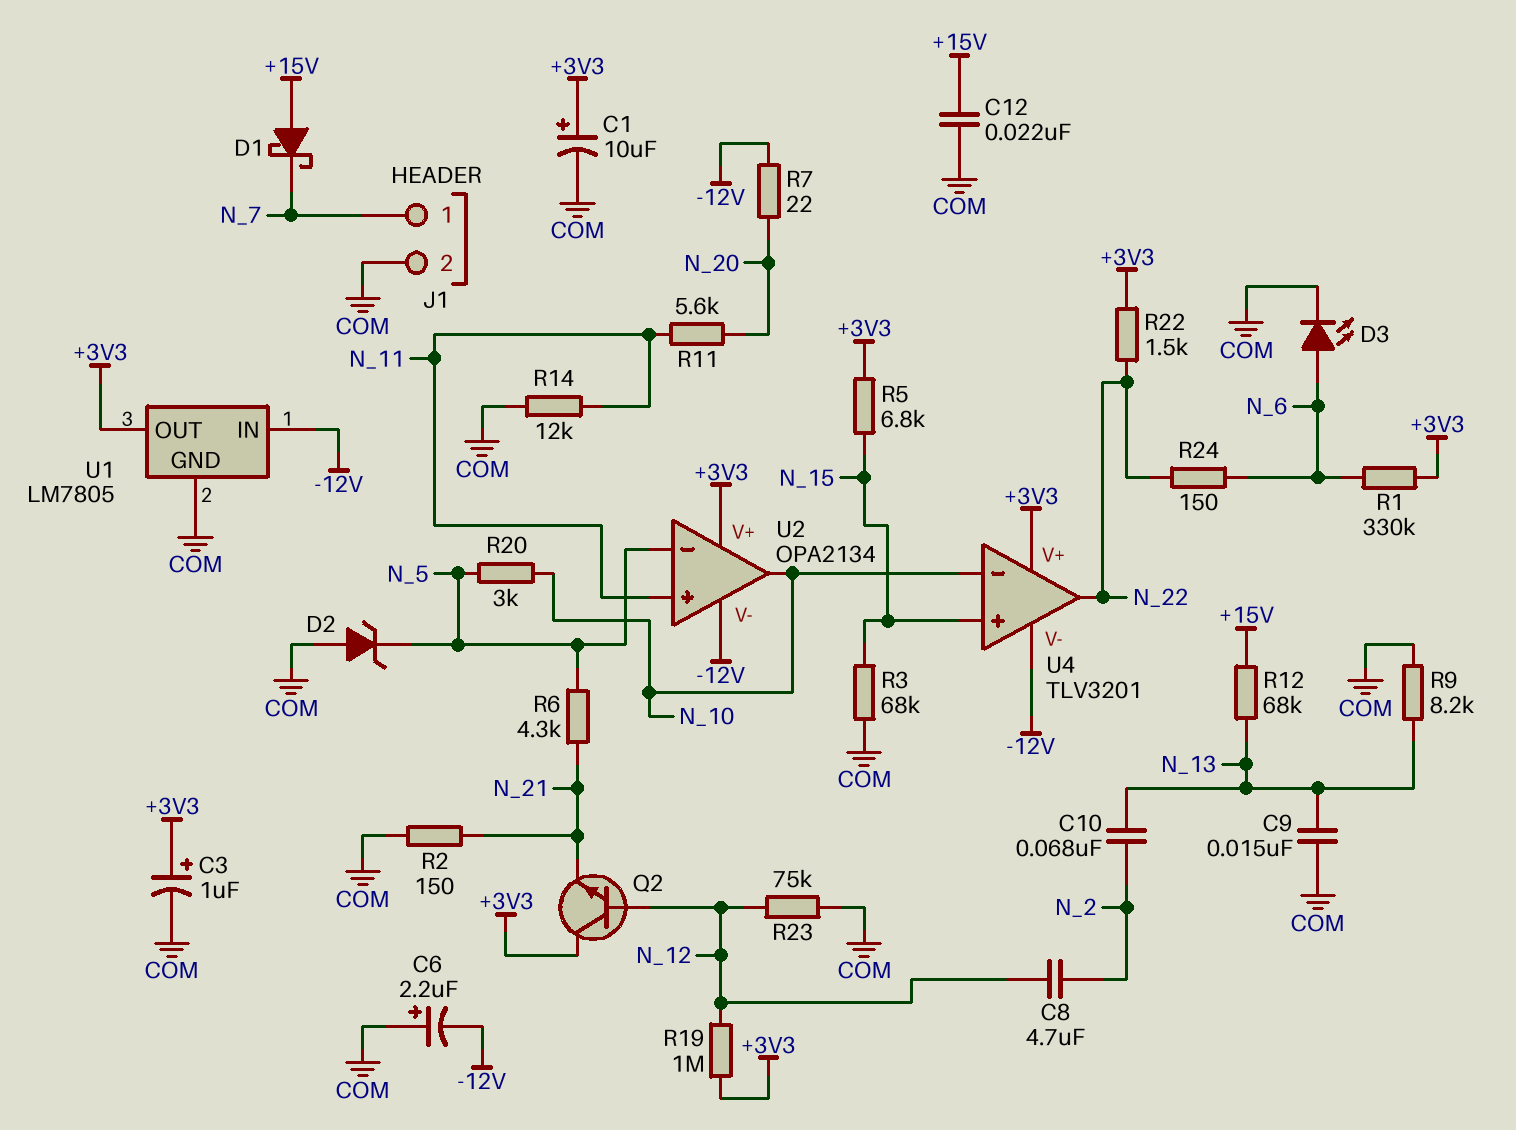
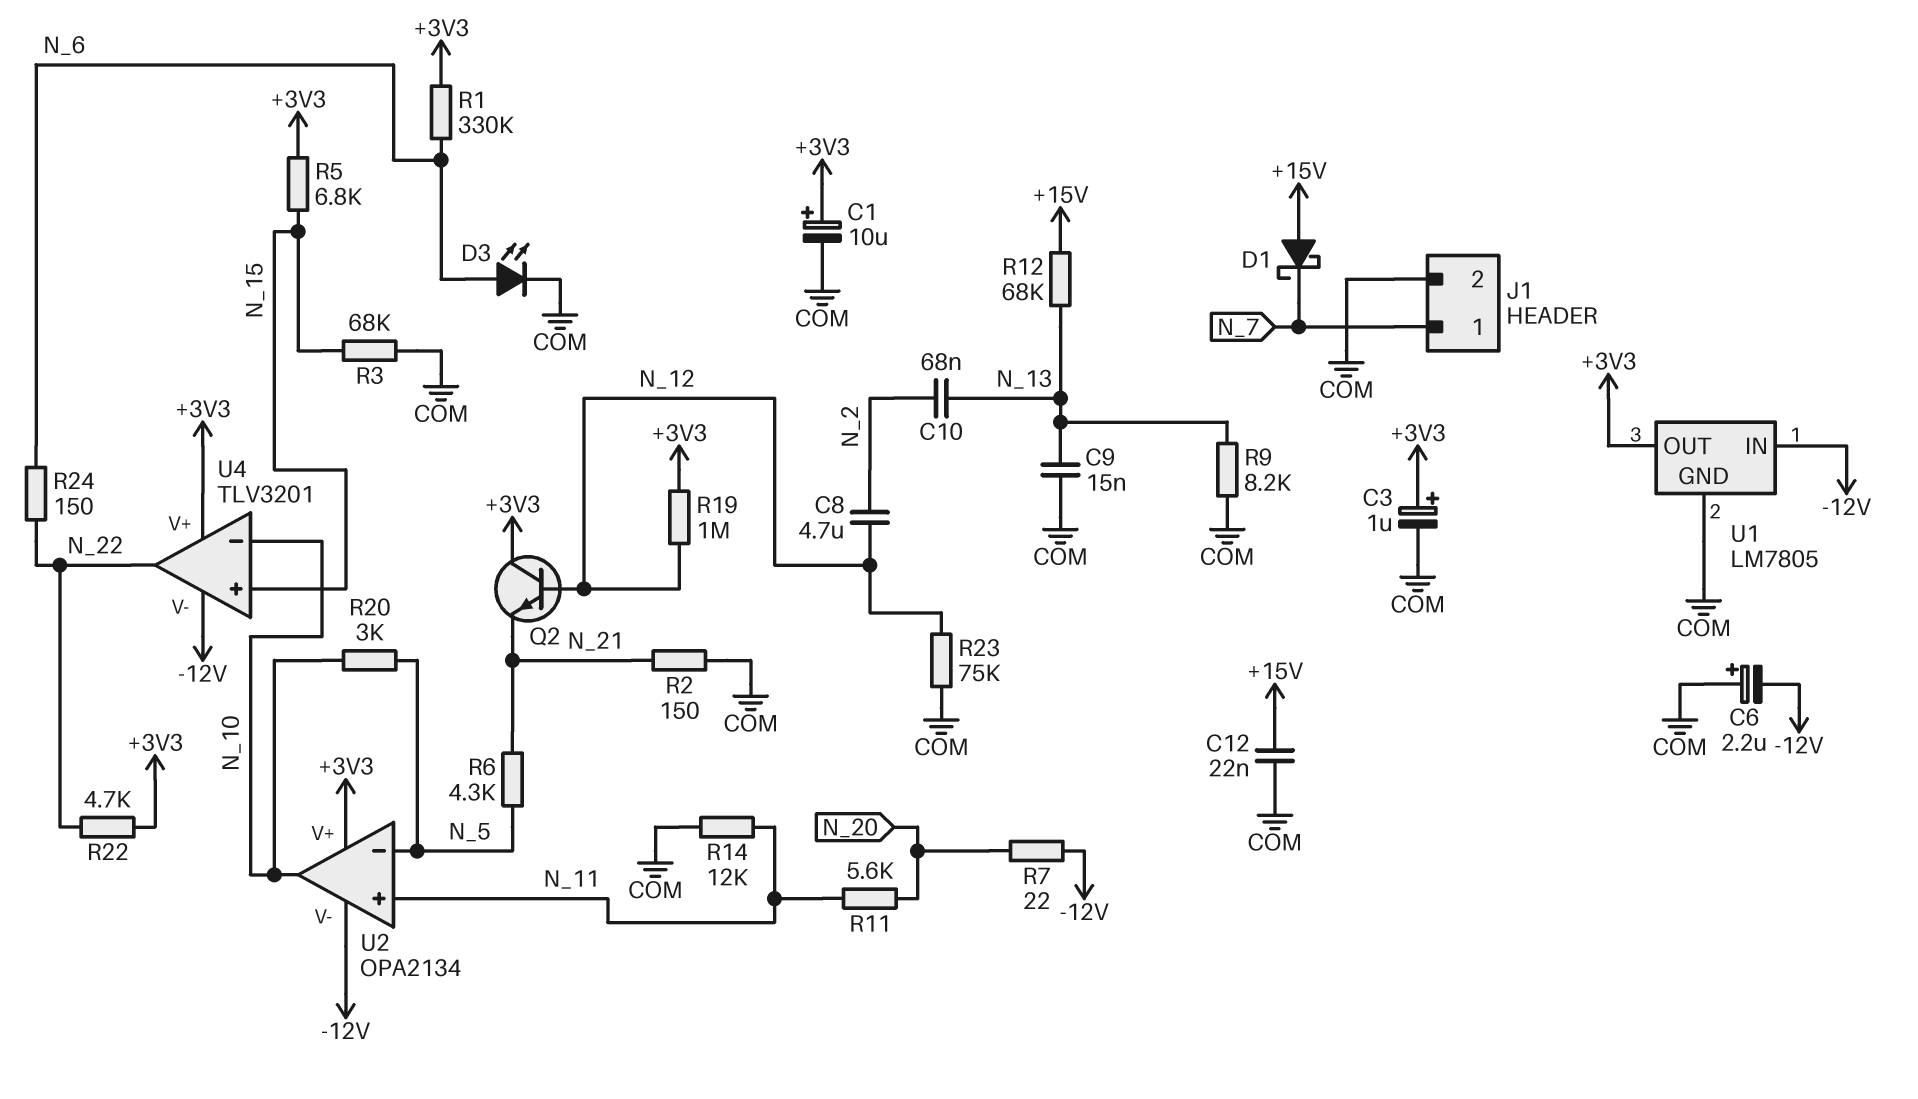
D2: zener (A COM, K N_5) -> none
R22: 1.5k (+3V3, N_22) -> 4.7k (+3V3, N_22)

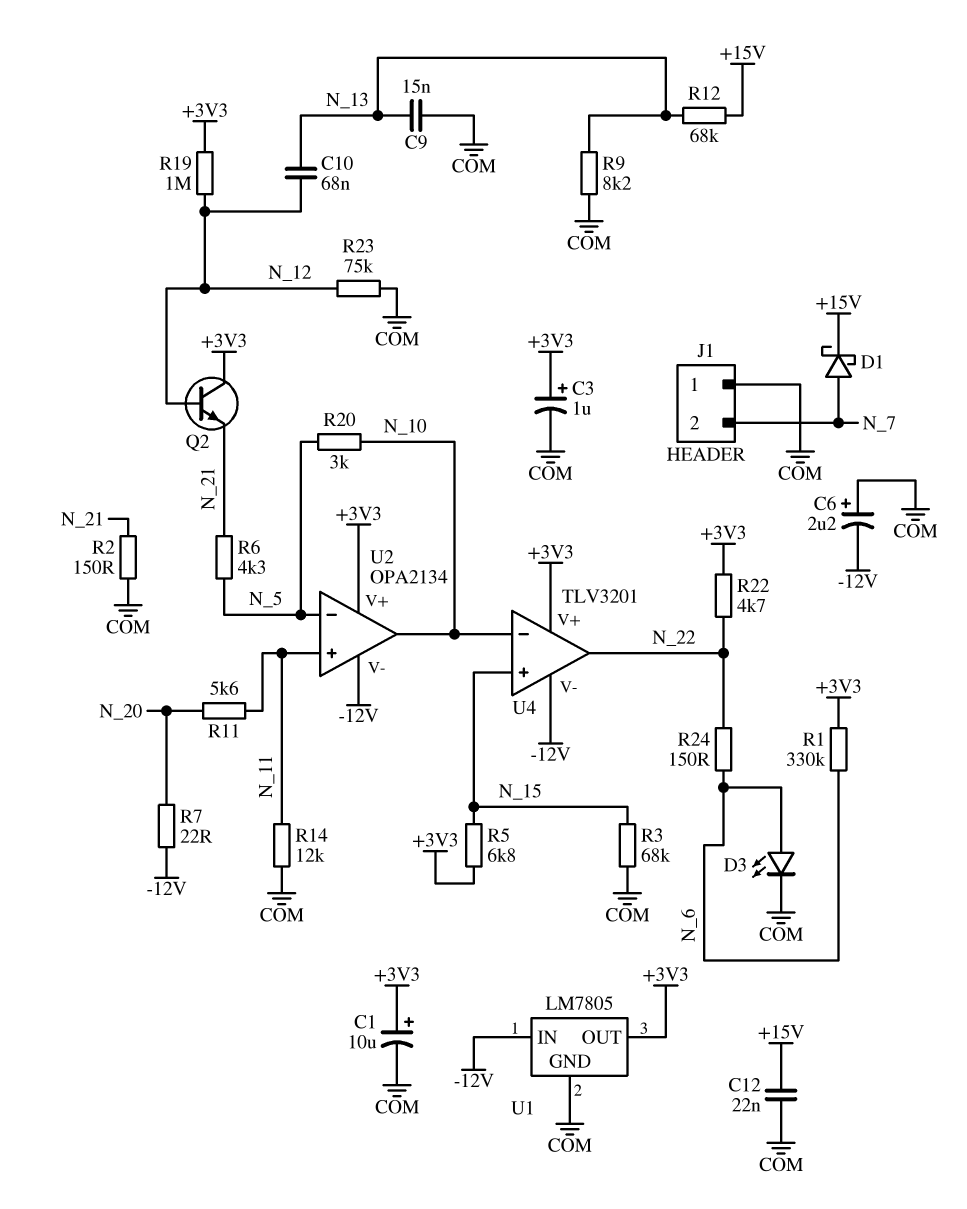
C8: 4.7uF (N_2, N_12) -> none
C10: 68nF (N_2, N_13) -> 68nF (N_12, N_13)
D1: schottky (A +15V, K N_7) -> schottky (A N_7, K +15V)
J1 pin 1: N_7 -> COM
J1 pin 2: COM -> N_7

